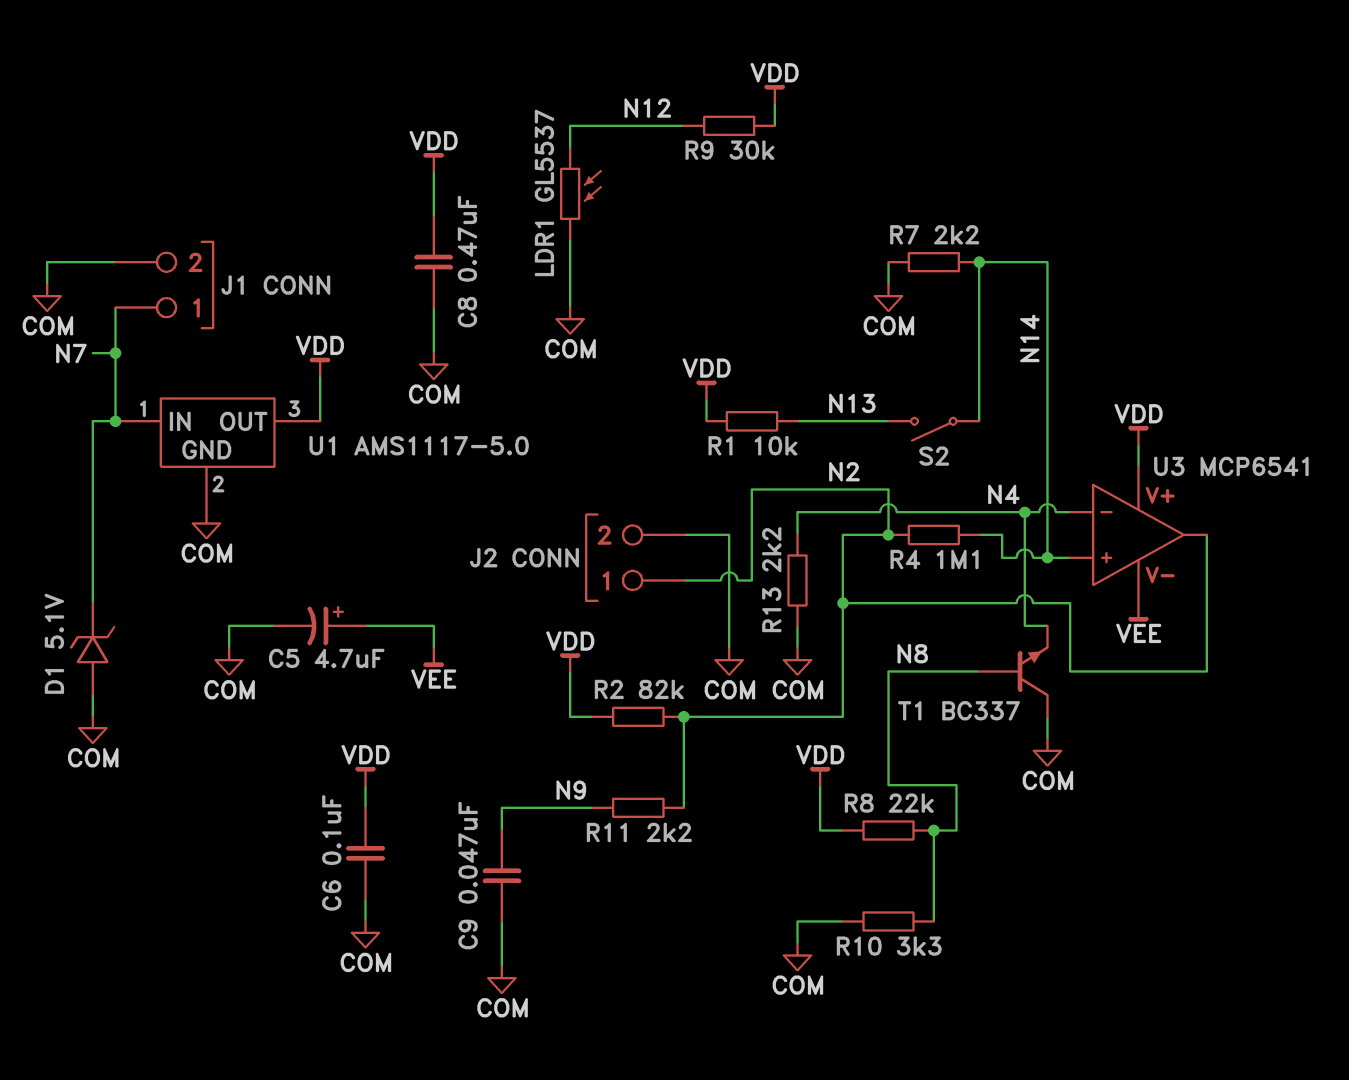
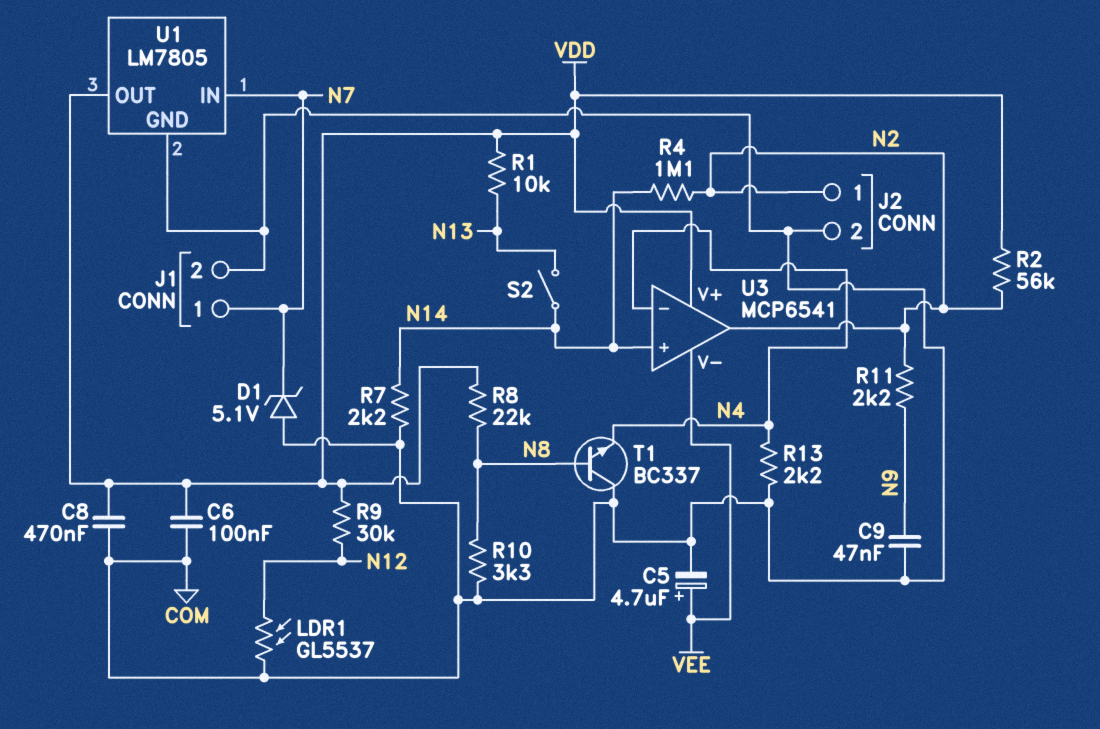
R2: 82k (N2, VDD) -> 56k (N2, VDD)
U1: AMS1117-5.0 -> LM7805

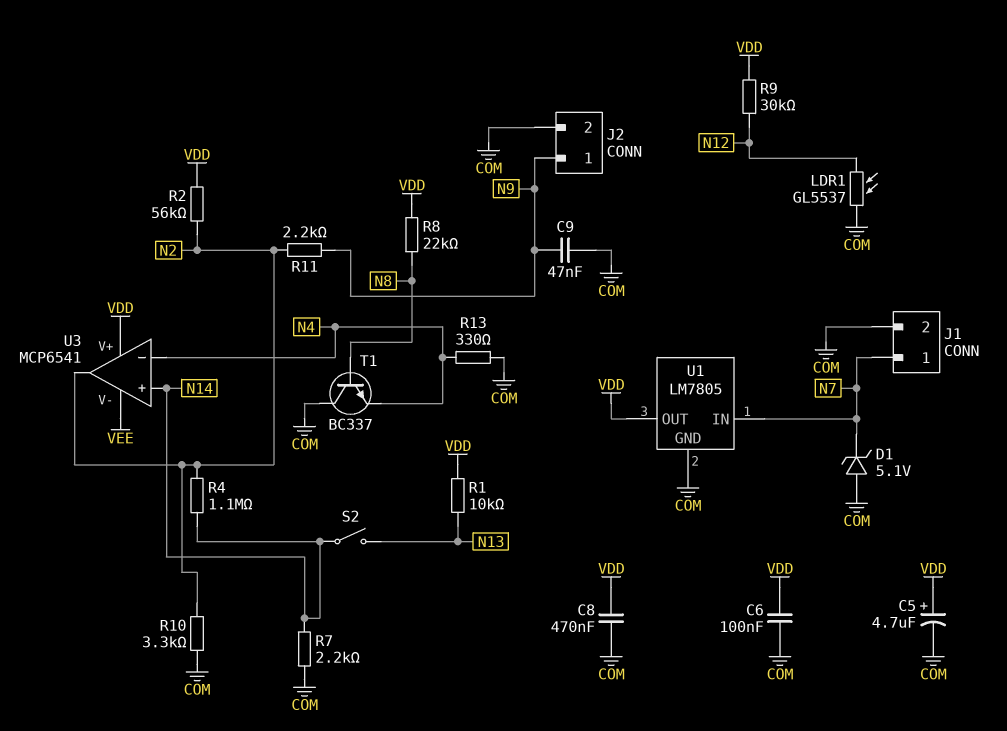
C5: 4.7uF (plus VEE, minus COM) -> 4.7uF (plus VDD, minus COM)
J2 pin 1: N2 -> N9
R10: 3.3k (COM, N8) -> 3.3k (COM, N2)
R13: 2.2k (COM, N4) -> 330 (COM, N4)

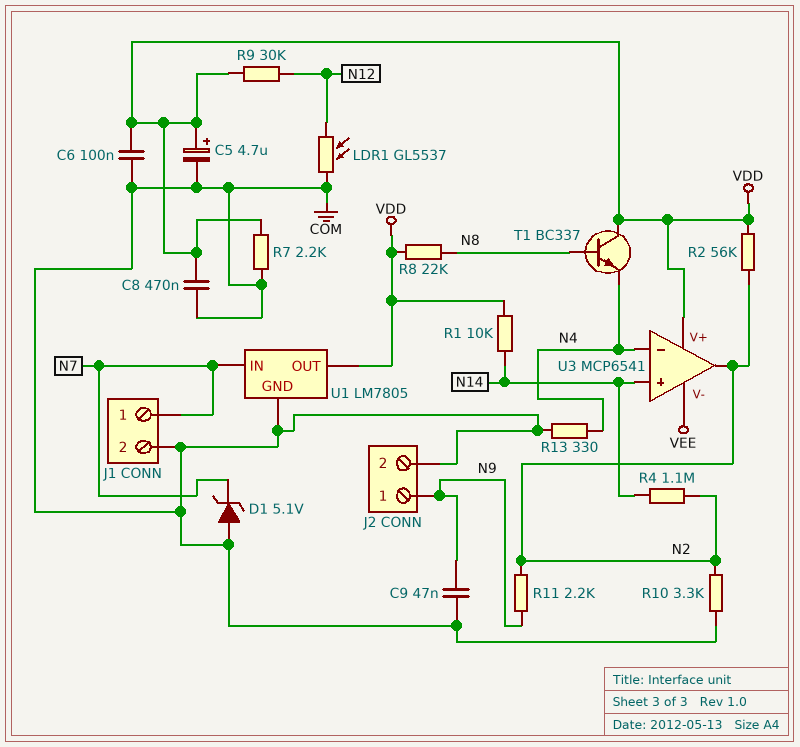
R1: 10k (N13, VDD) -> 10k (N14, VDD)
R7: 2.2k (COM, N14) -> 2.2k (COM, VDD)
S2: switch (N13, N14) -> none
T1: NPN BC337 (B N8, C COM, E N4) -> NPN BC337 (B N8, C VDD, E N4)

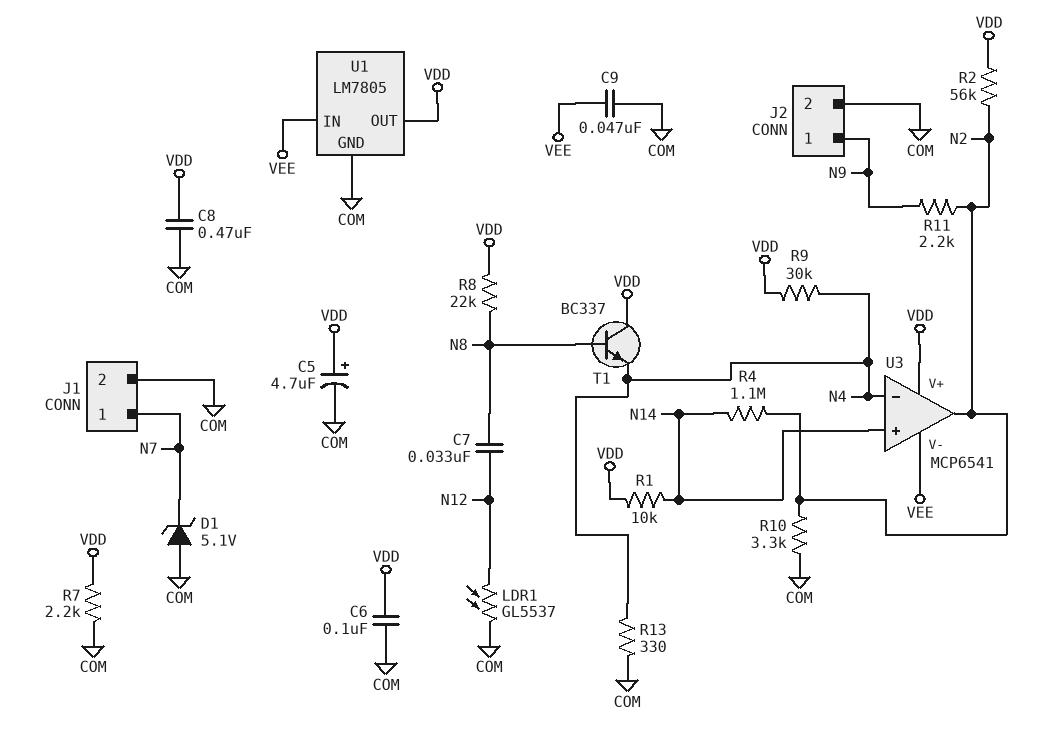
C7: none -> 33nF (N8, N12)
C9: 47nF (COM, N9) -> 47nF (COM, VEE)
R9: 30k (N12, VDD) -> 30k (N4, VDD)
U1 pin IN: N7 -> VEE

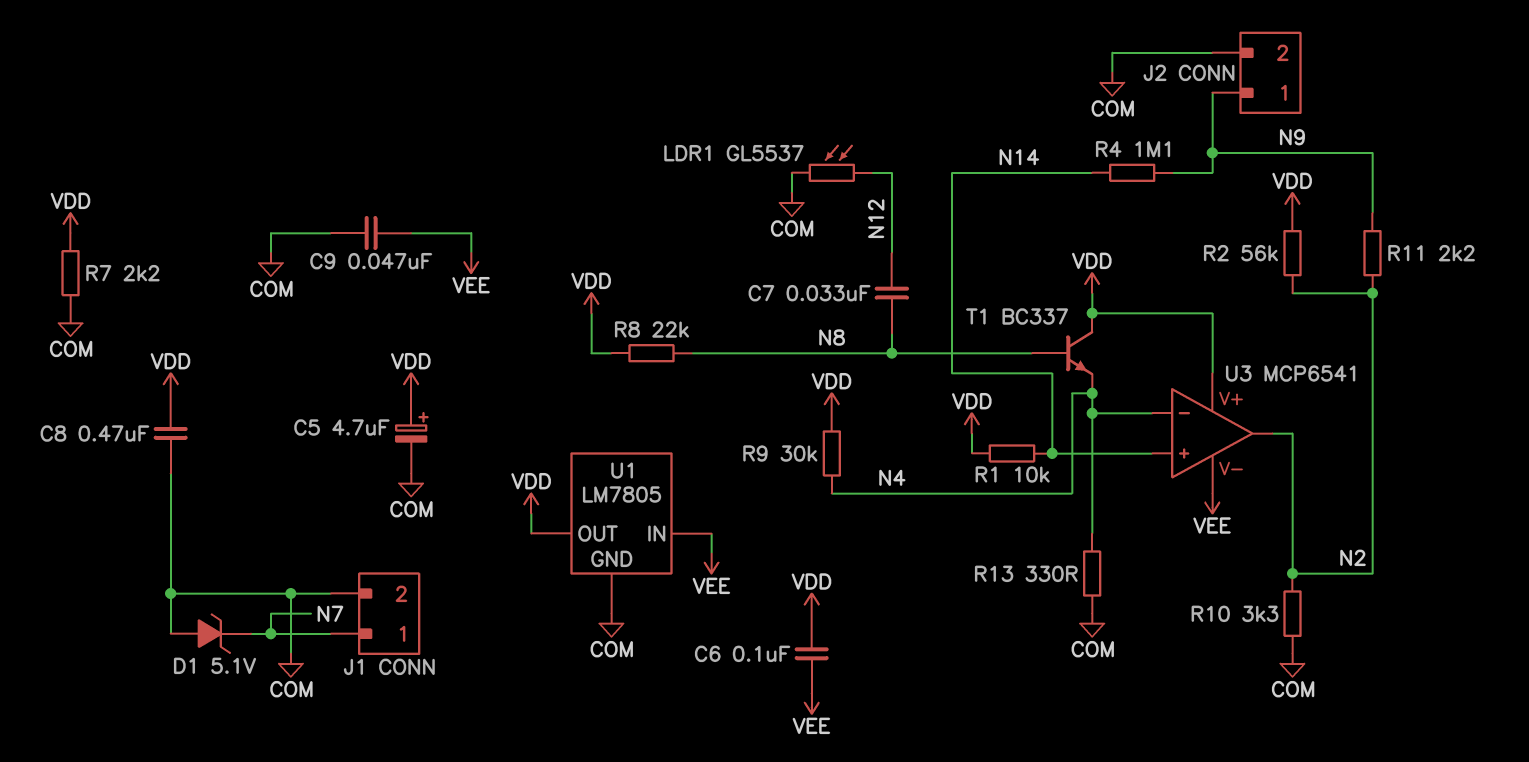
C6: 100nF (COM, VDD) -> 100nF (VDD, VEE)
R4: 1.1M (N2, N14) -> 1.1M (N9, N14)

